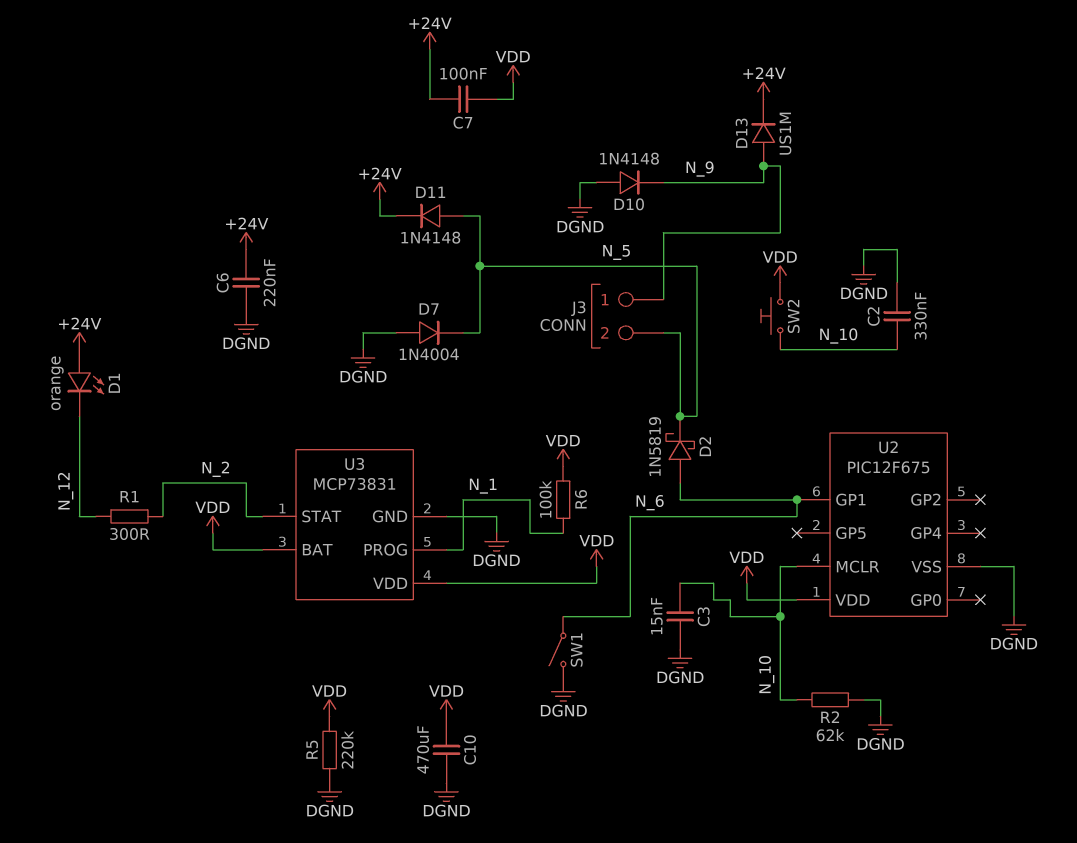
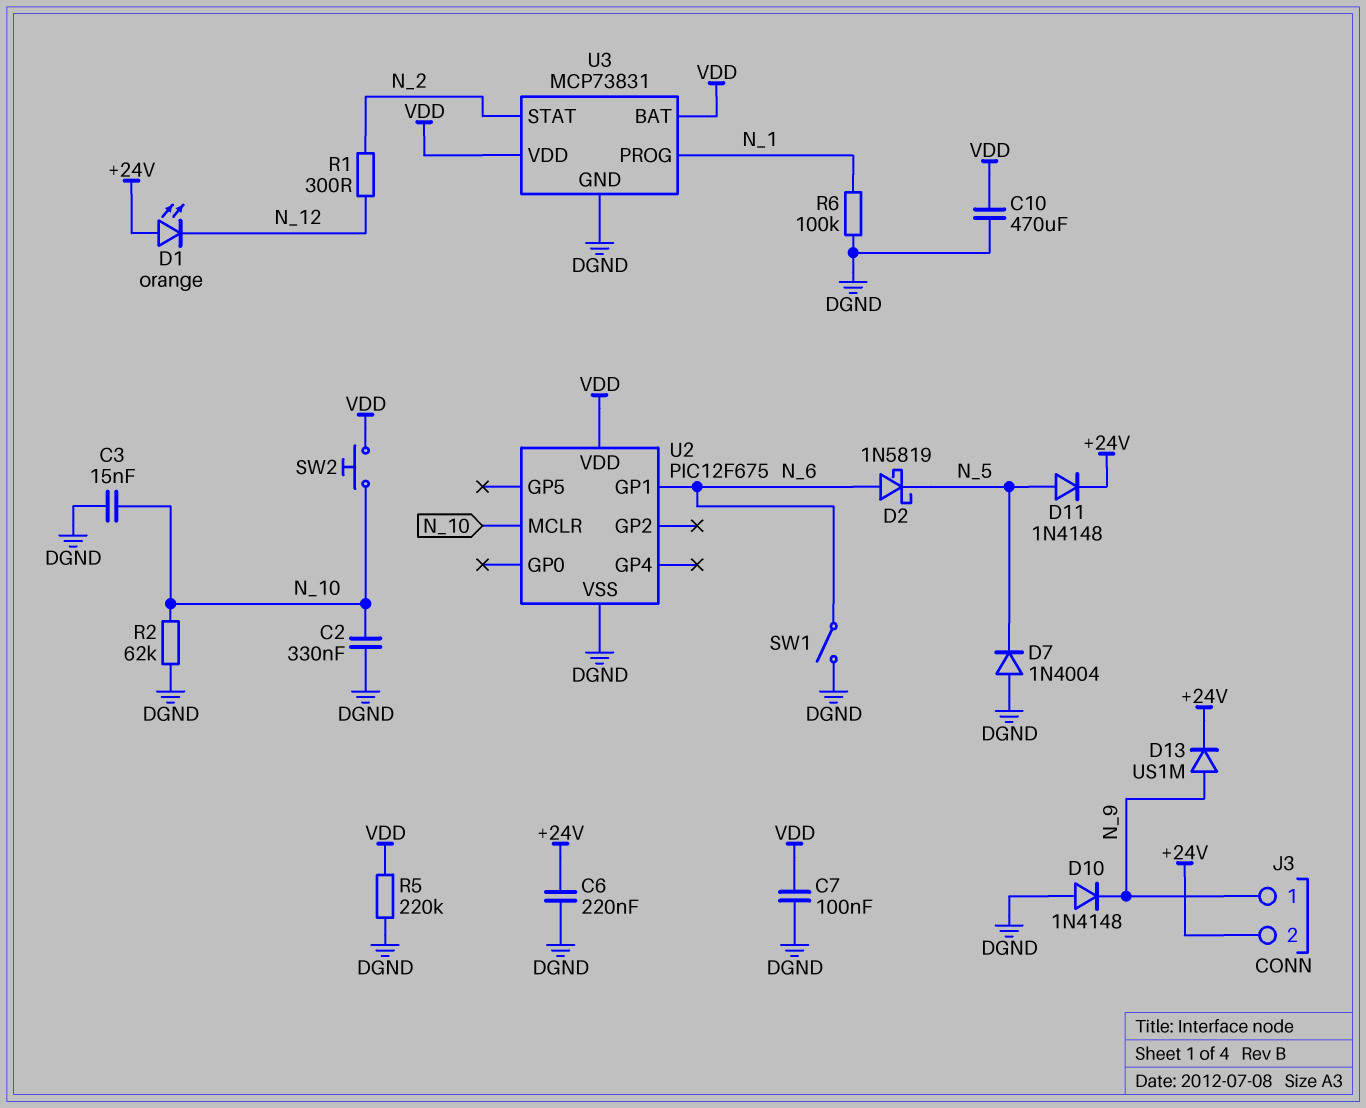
C7: 100nF (+24V, VDD) -> 100nF (DGND, VDD)
J3 pin 2: N_5 -> +24V
R6: 100k (N_1, VDD) -> 100k (DGND, N_1)

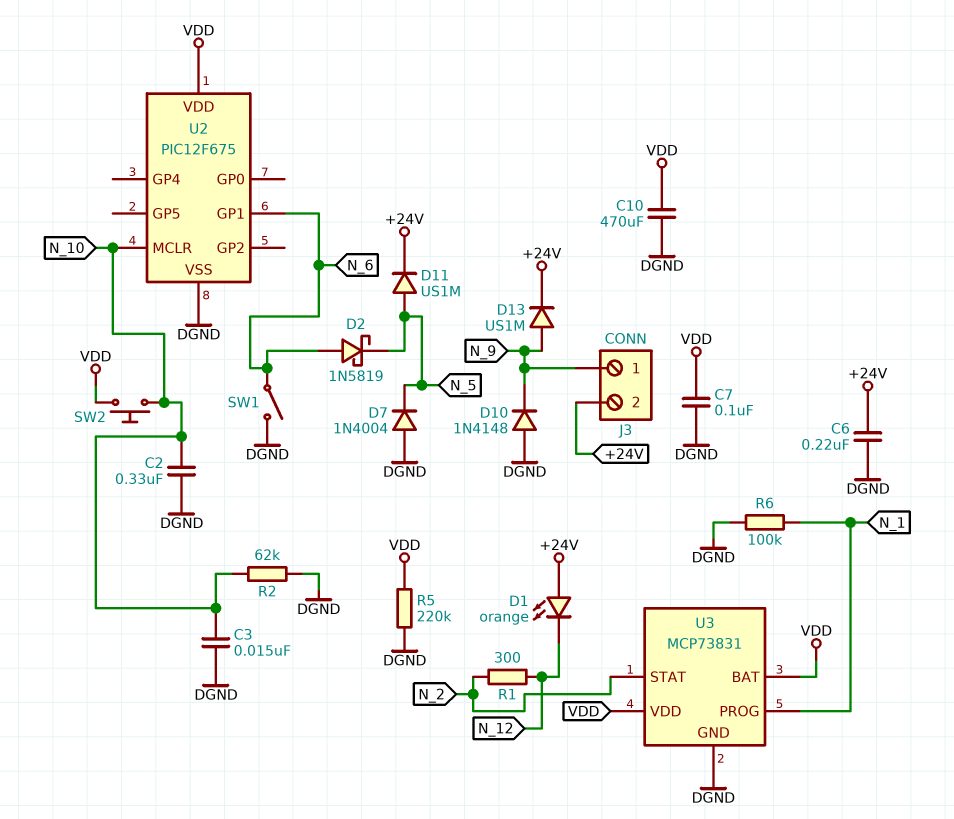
D11: diode 1N4148 (A N_5, K +24V) -> diode US1M (A N_5, K +24V)

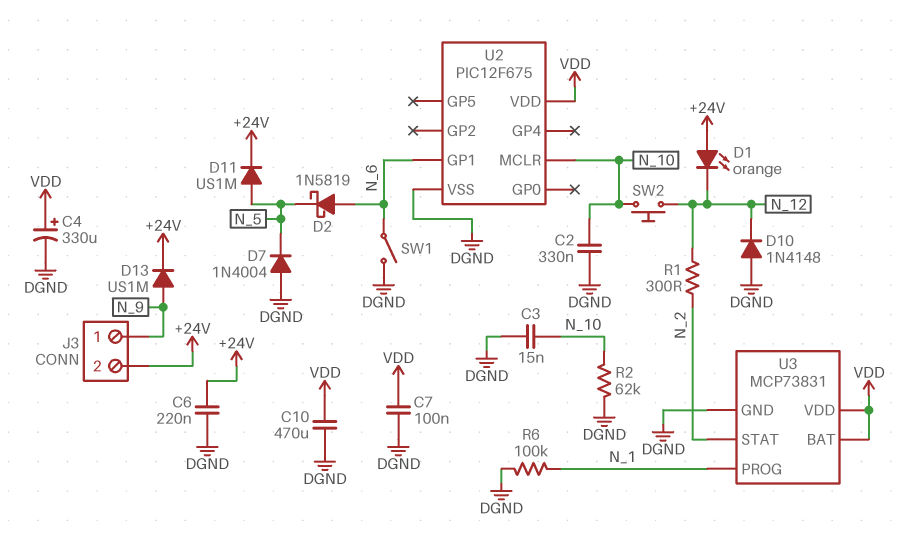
C4: none -> 330uF (plus VDD, minus DGND)
D10: diode 1N4148 (A DGND, K N_9) -> diode 1N4148 (A DGND, K N_12)
R5: 220k (DGND, VDD) -> none
SW2: button (N_10, VDD) -> button (N_10, N_12)

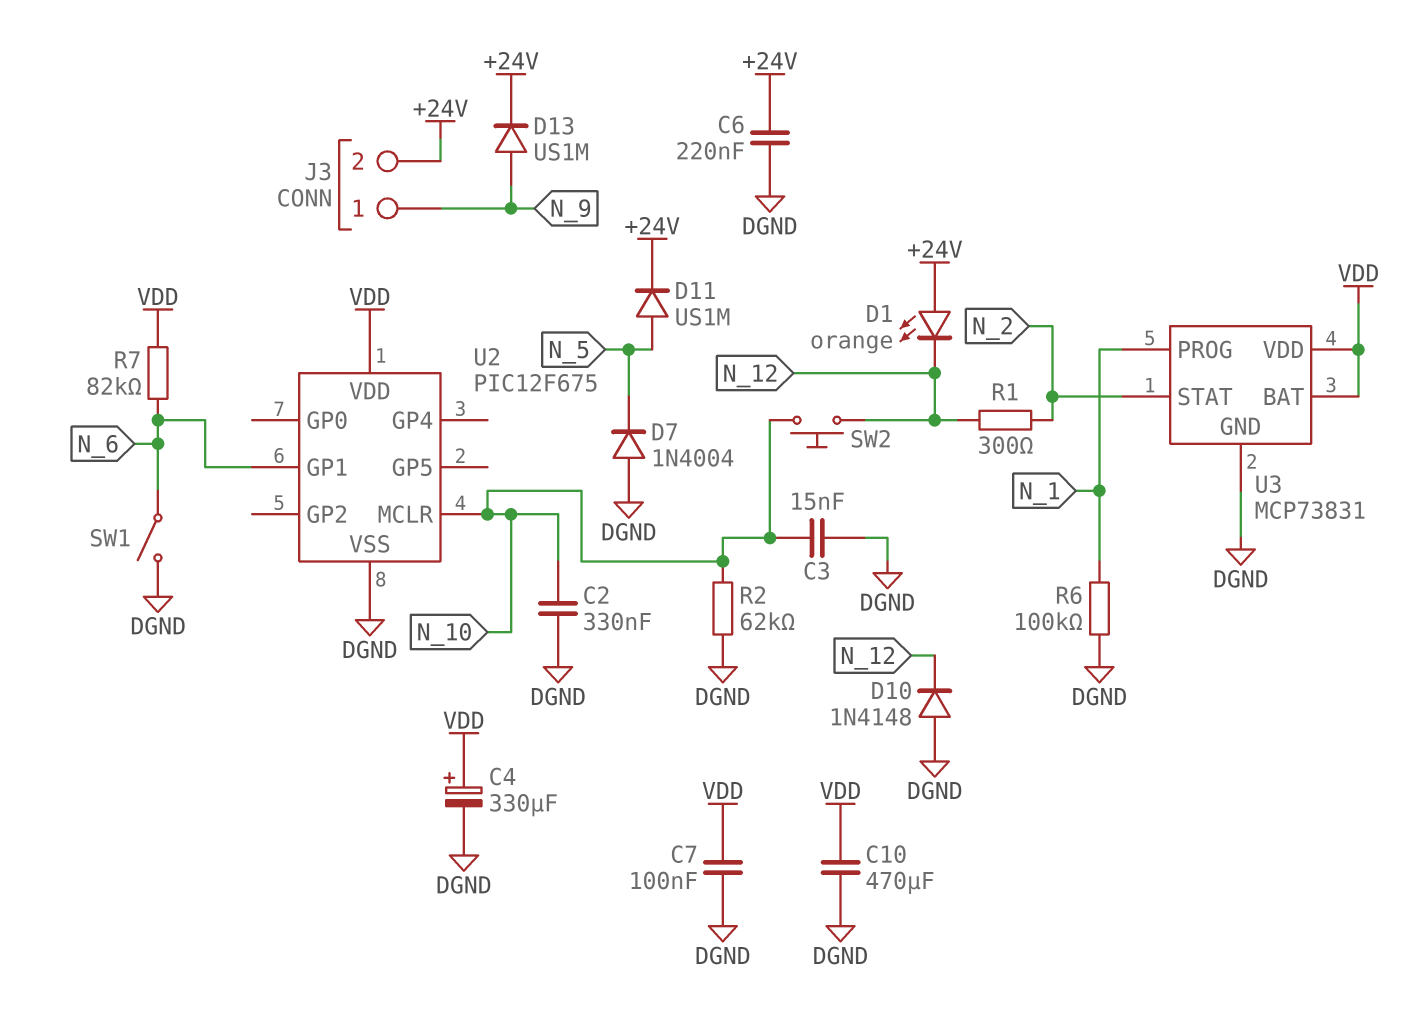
D2: schottky 1N5819 (A N_6, K N_5) -> none
R7: none -> 82k (N_6, VDD)

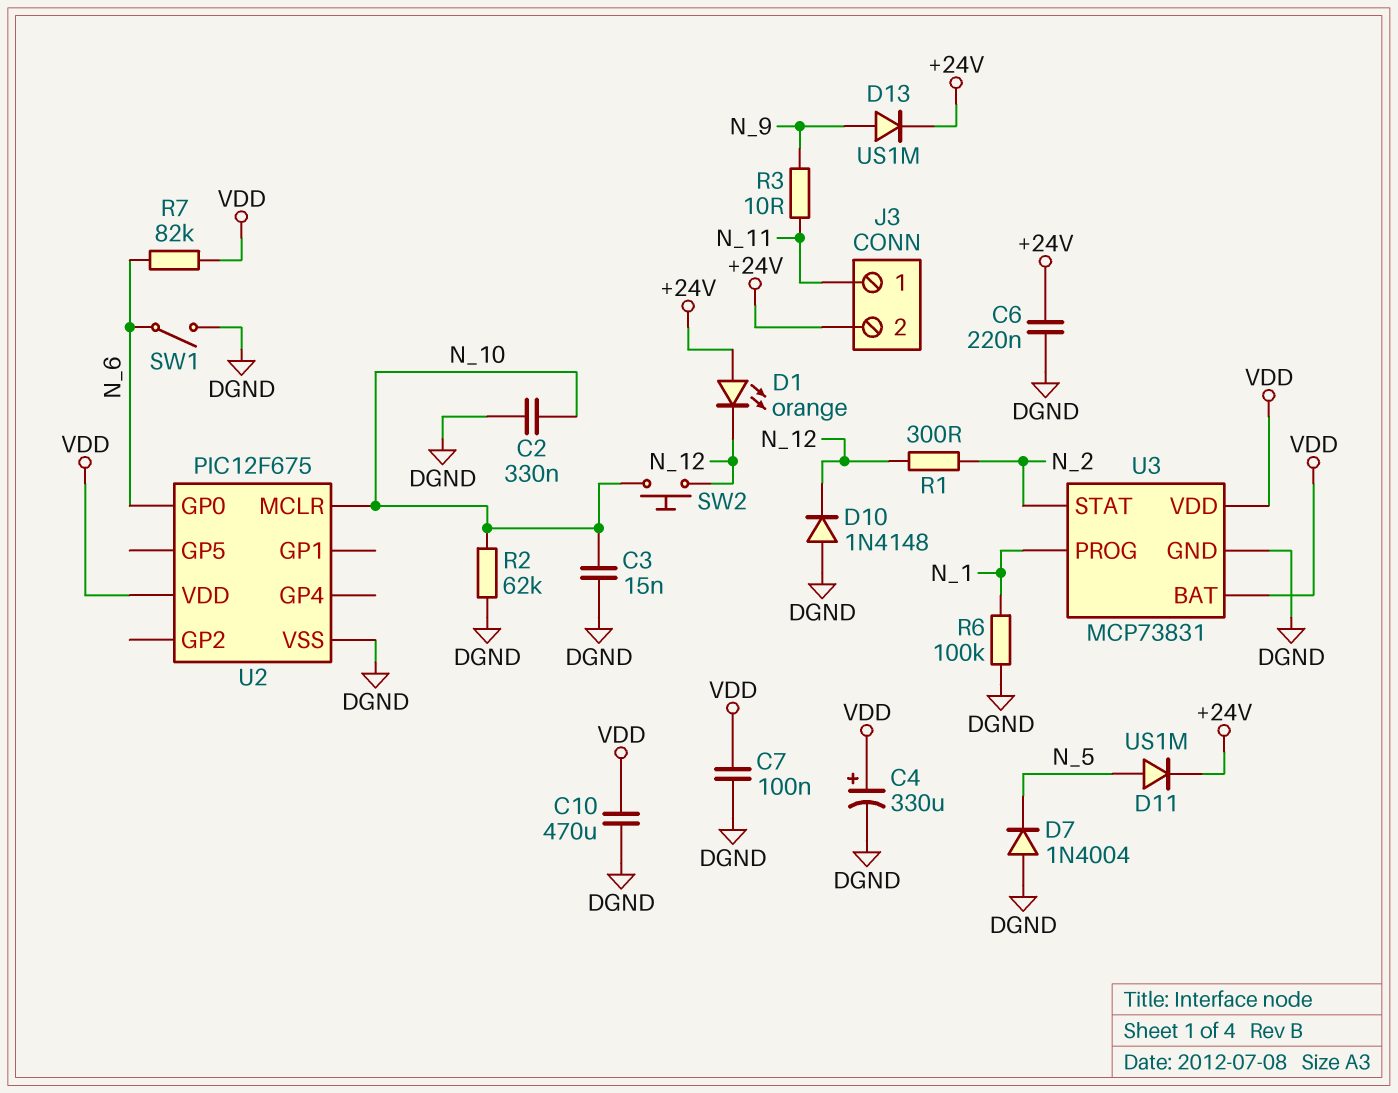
J3 pin 1: N_9 -> N_11
R3: none -> 10 (N_9, N_11)
U2 pin GP0: none -> N_6
U2 pin GP1: N_6 -> none

